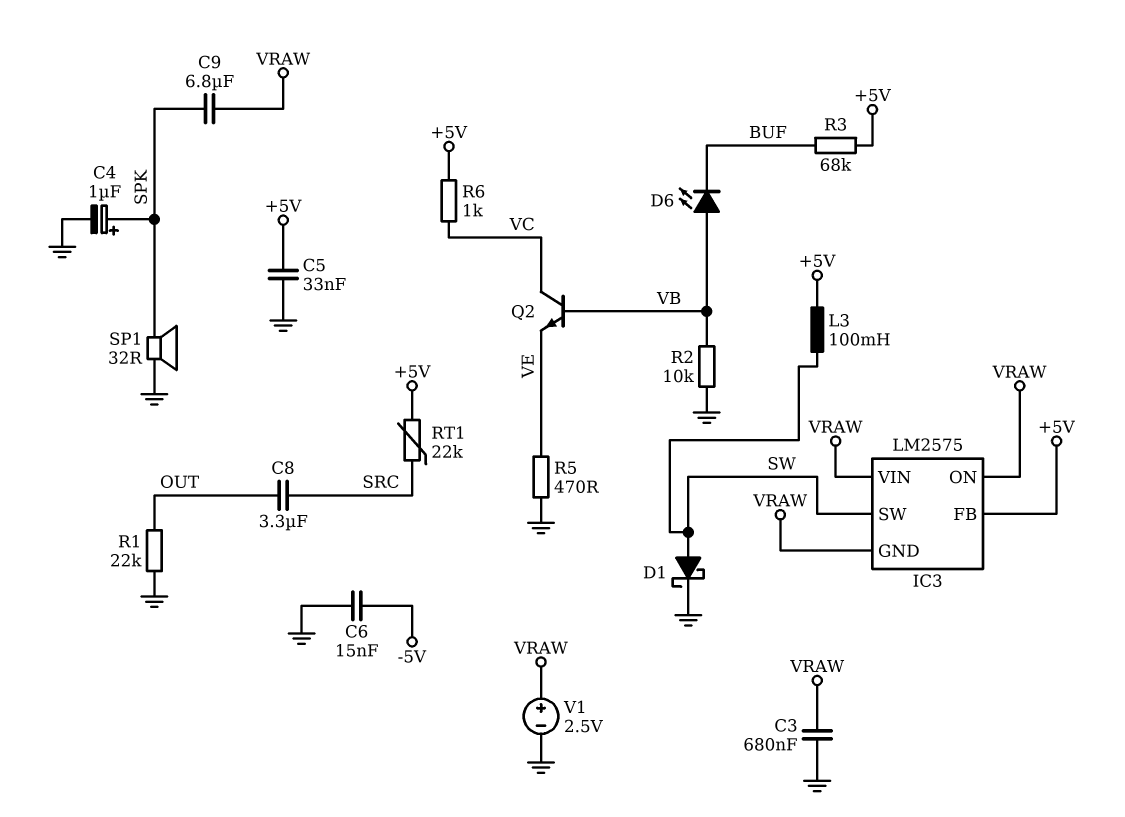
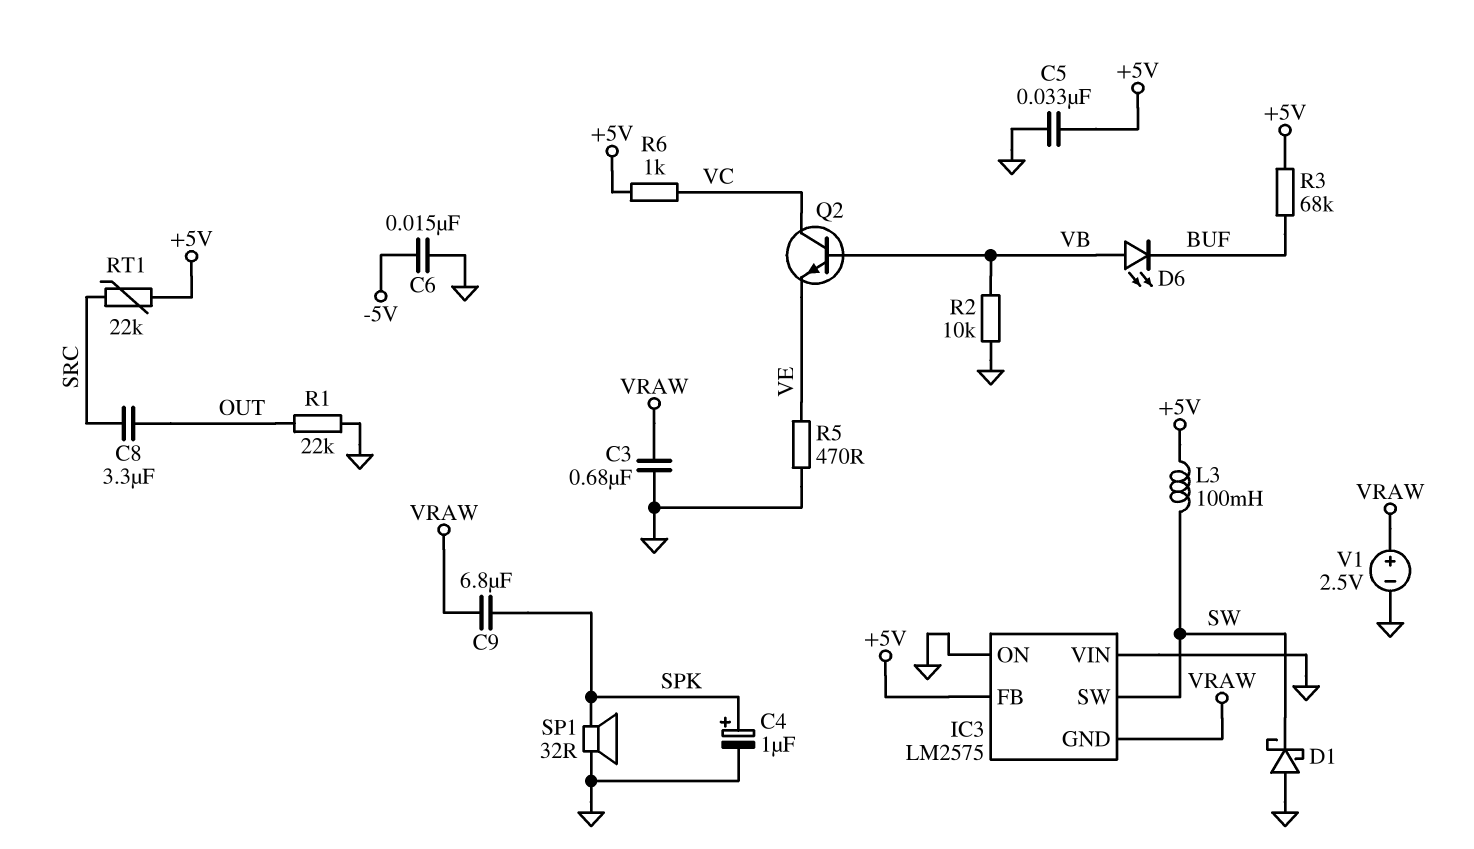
D1: schottky (A SW, K GND) -> schottky (A GND, K SW)
IC3 pin ON: VRAW -> GND
IC3 pin VIN: VRAW -> GND

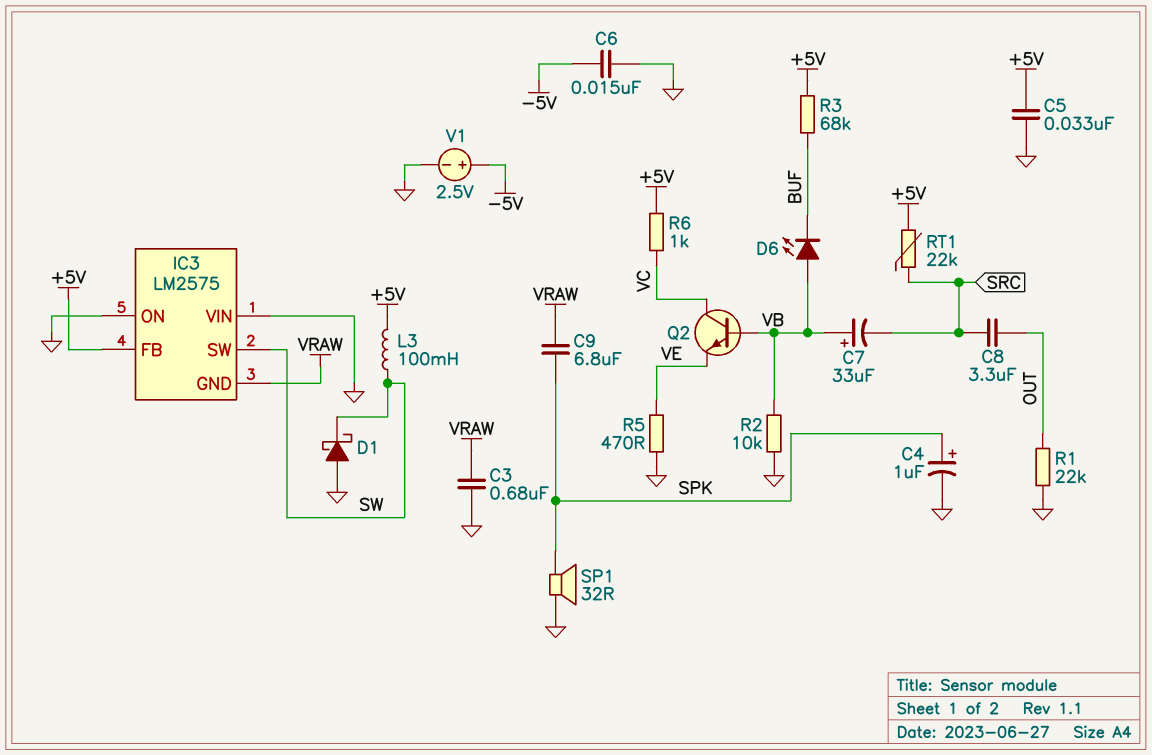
C7: none -> 33uF (plus VB, minus SRC)
V1: 2.5V (plus VRAW, minus GND) -> 2.5V (plus -5V, minus GND)

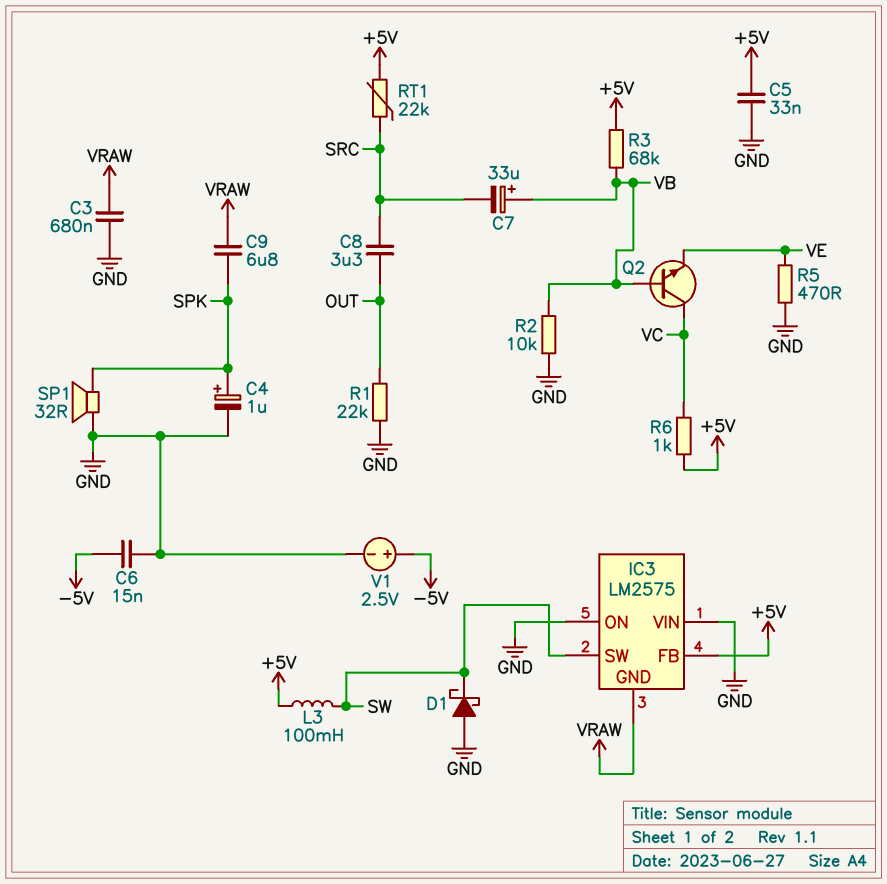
D6: LED (A VB, K BUF) -> none
R3: 68k (+5V, BUF) -> 68k (+5V, VB)

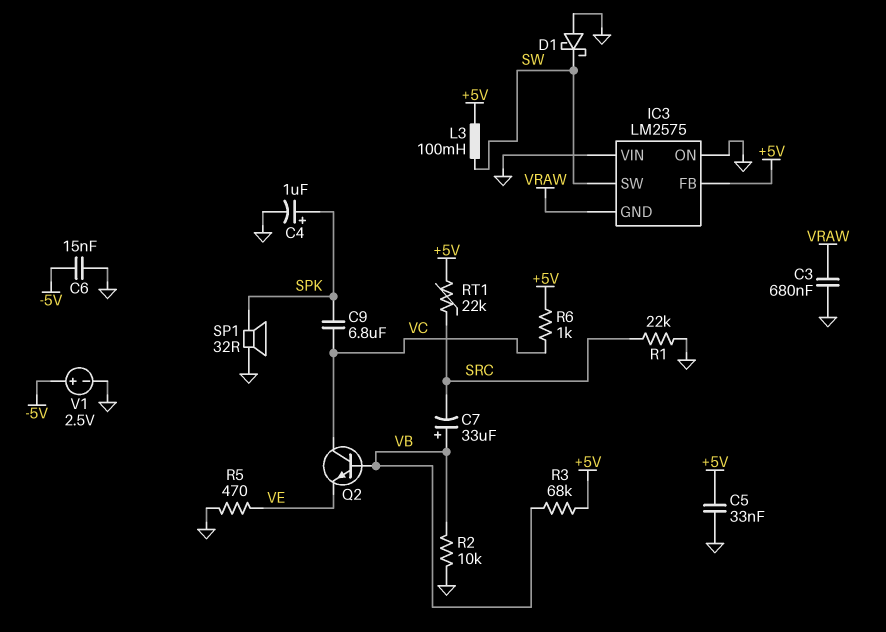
C8: 3.3uF (OUT, SRC) -> none
C9: 6.8uF (SPK, VRAW) -> 6.8uF (SPK, VC)
R1: 22k (GND, OUT) -> 22k (GND, SRC)

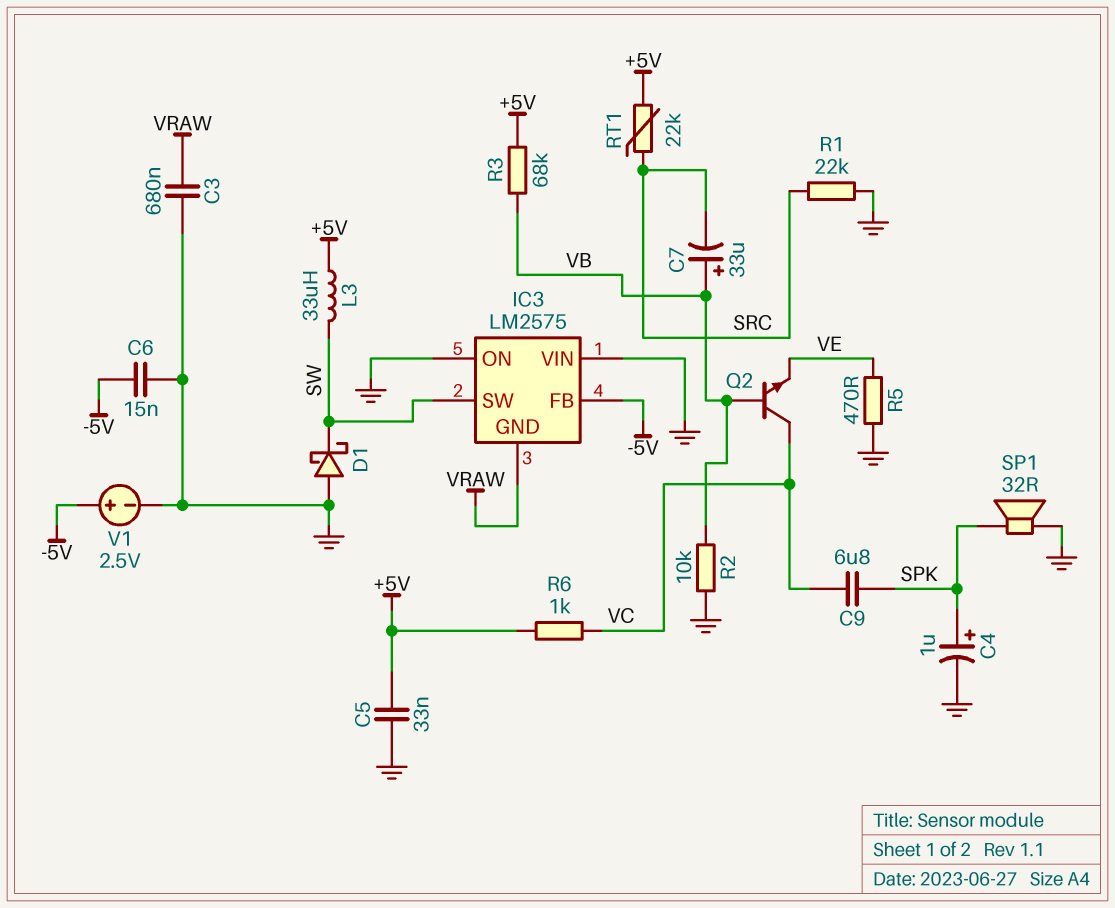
IC3 pin FB: +5V -> -5V
L3: 100mH (+5V, SW) -> 33uH (+5V, SW)

